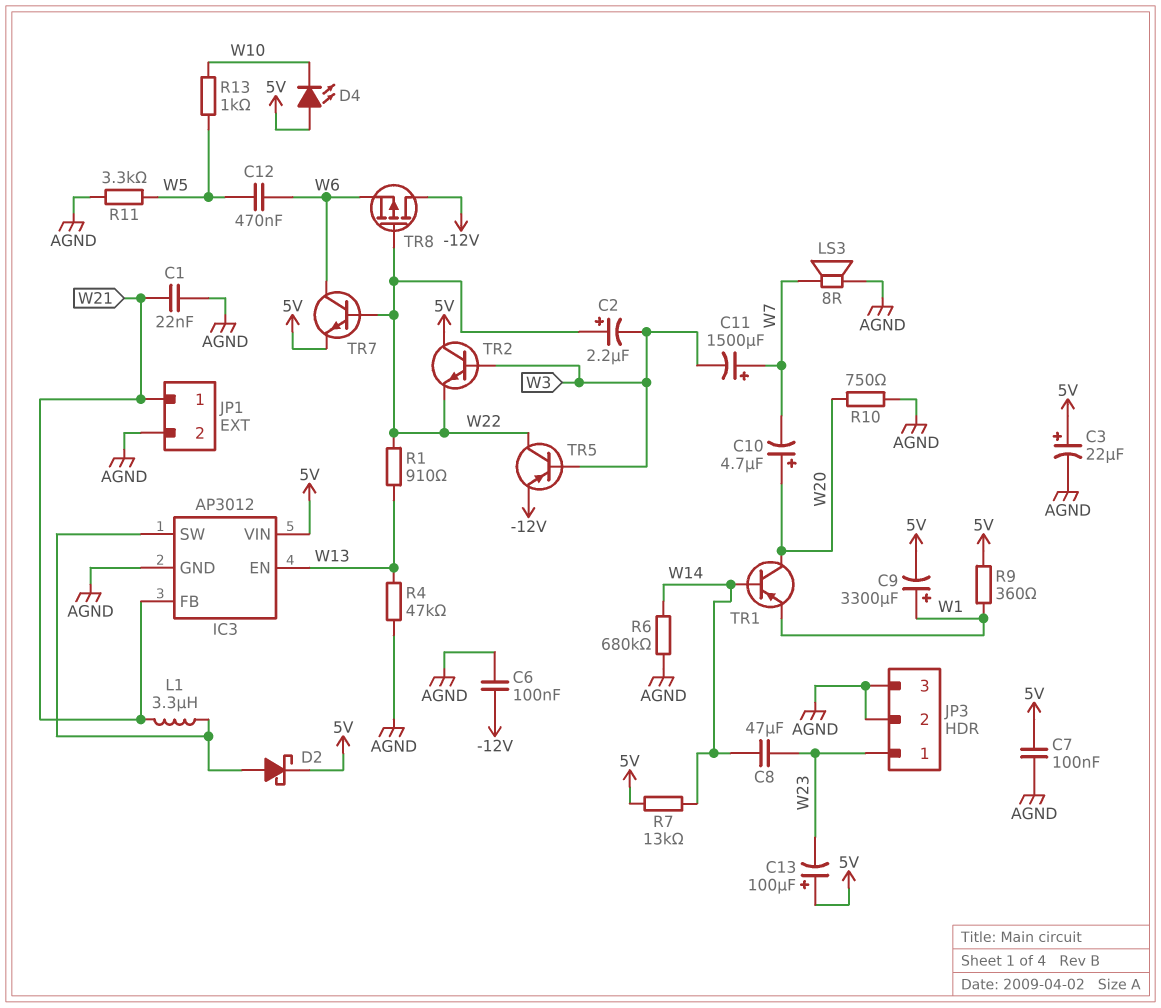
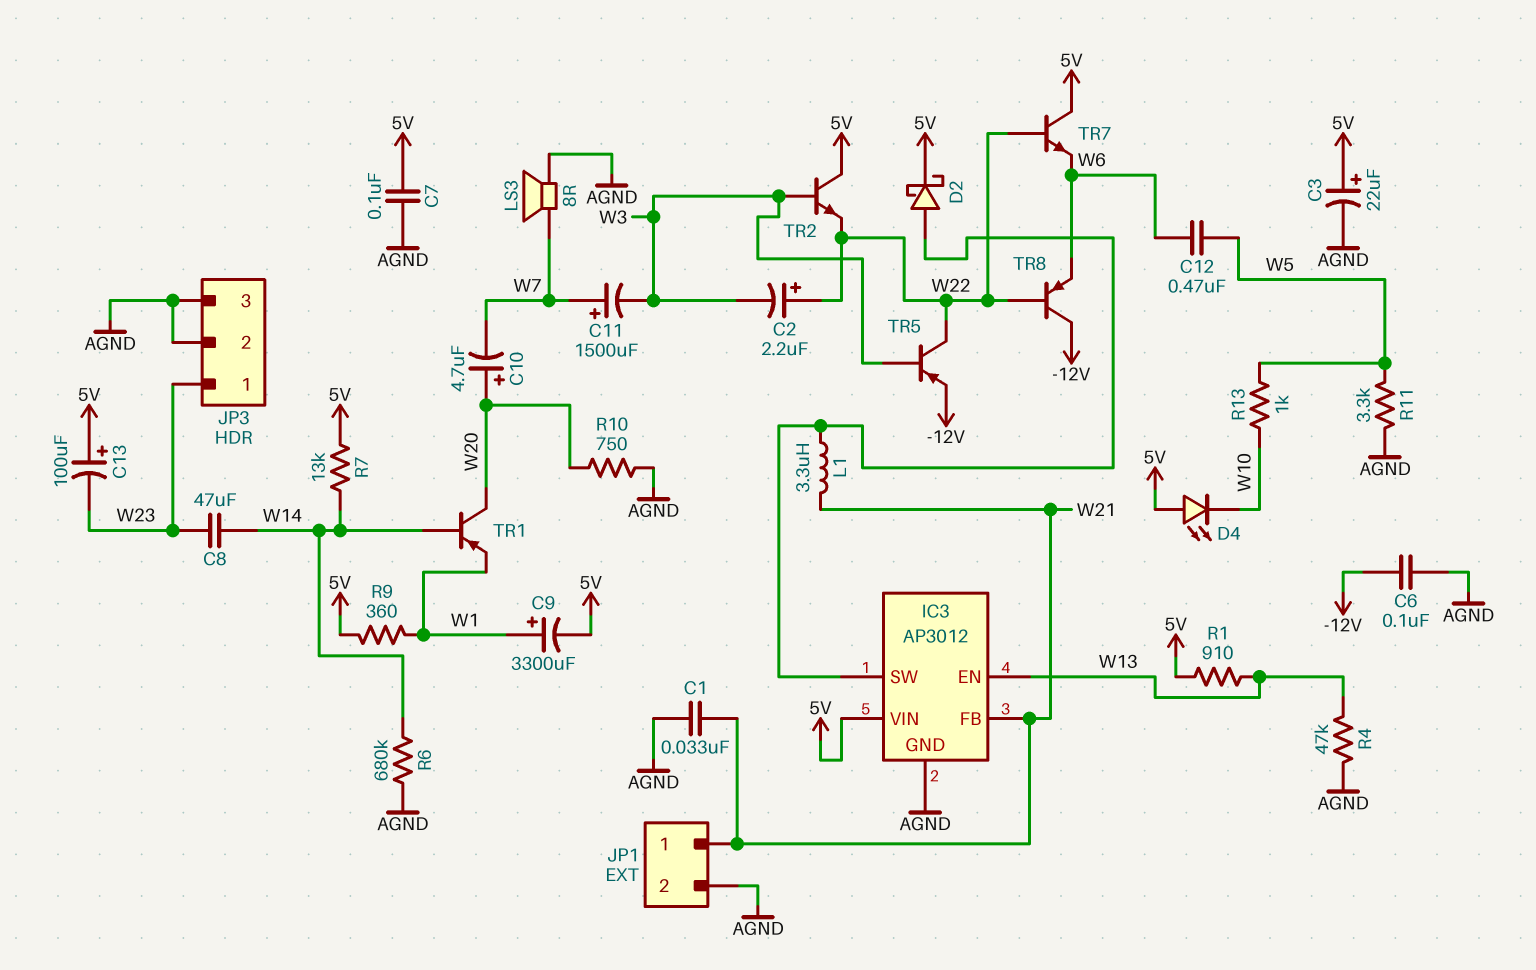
C1: 22nF (AGND, W21) -> 33nF (AGND, W21)
R1: 910 (W13, W22) -> 910 (5V, W13)
TR7: NPN (B W22, C W6, E 5V) -> NPN (B W22, C 5V, E W6)
TR8: PMOS (G W22, D -12V, S W6) -> PNP (B W22, C -12V, E W6)

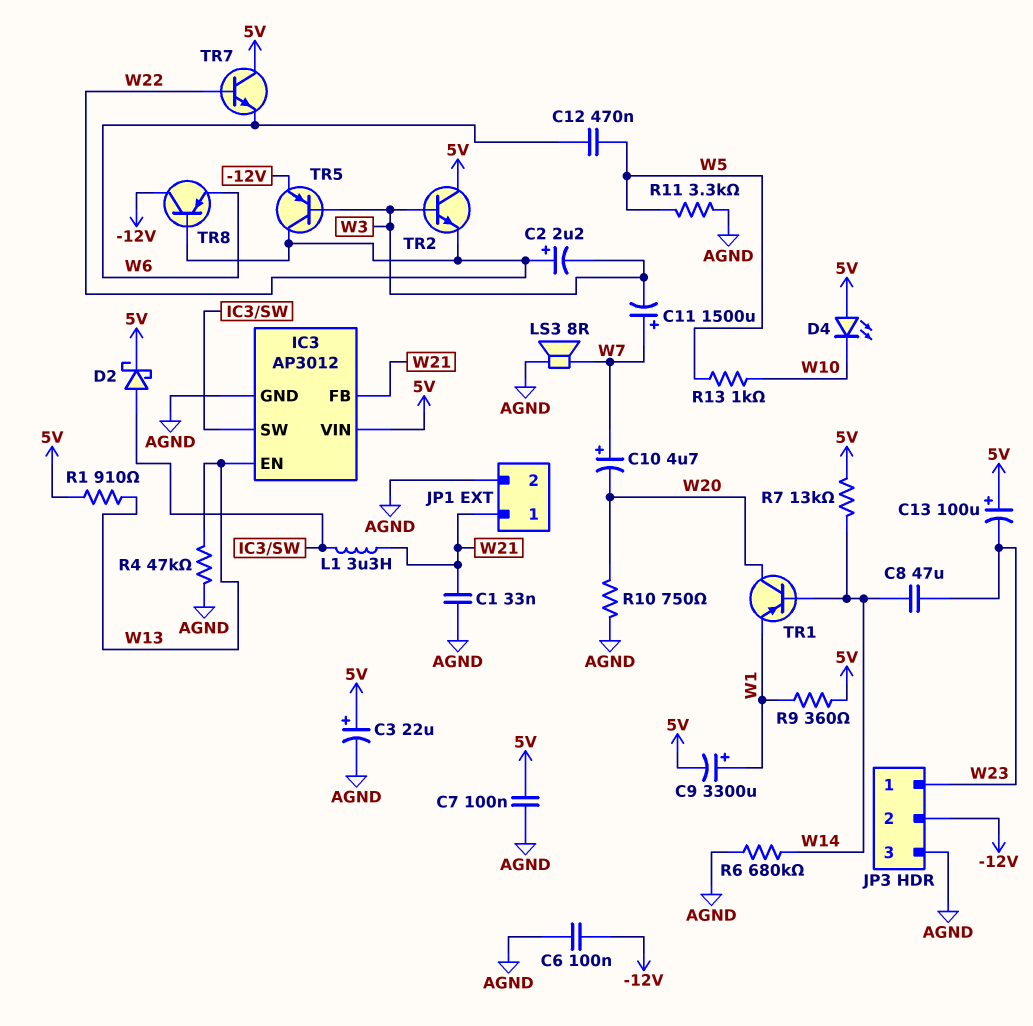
C10: 4.7uF (plus W20, minus W7) -> 4.7uF (plus W7, minus W20)
JP3 pin 2: AGND -> -12V

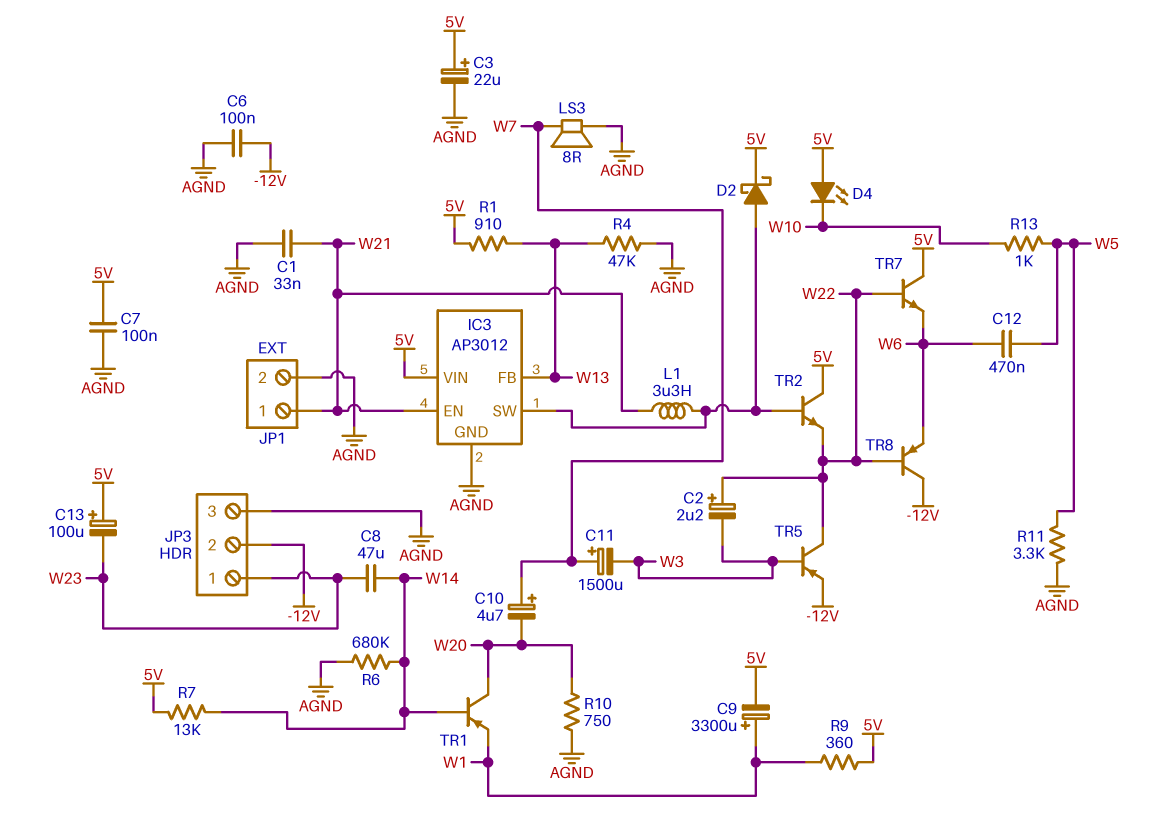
IC3 pin EN: W13 -> W21
IC3 pin FB: W21 -> W13
TR2: NPN (B W3, C 5V, E W22) -> NPN (B IC3/SW, C 5V, E W22)

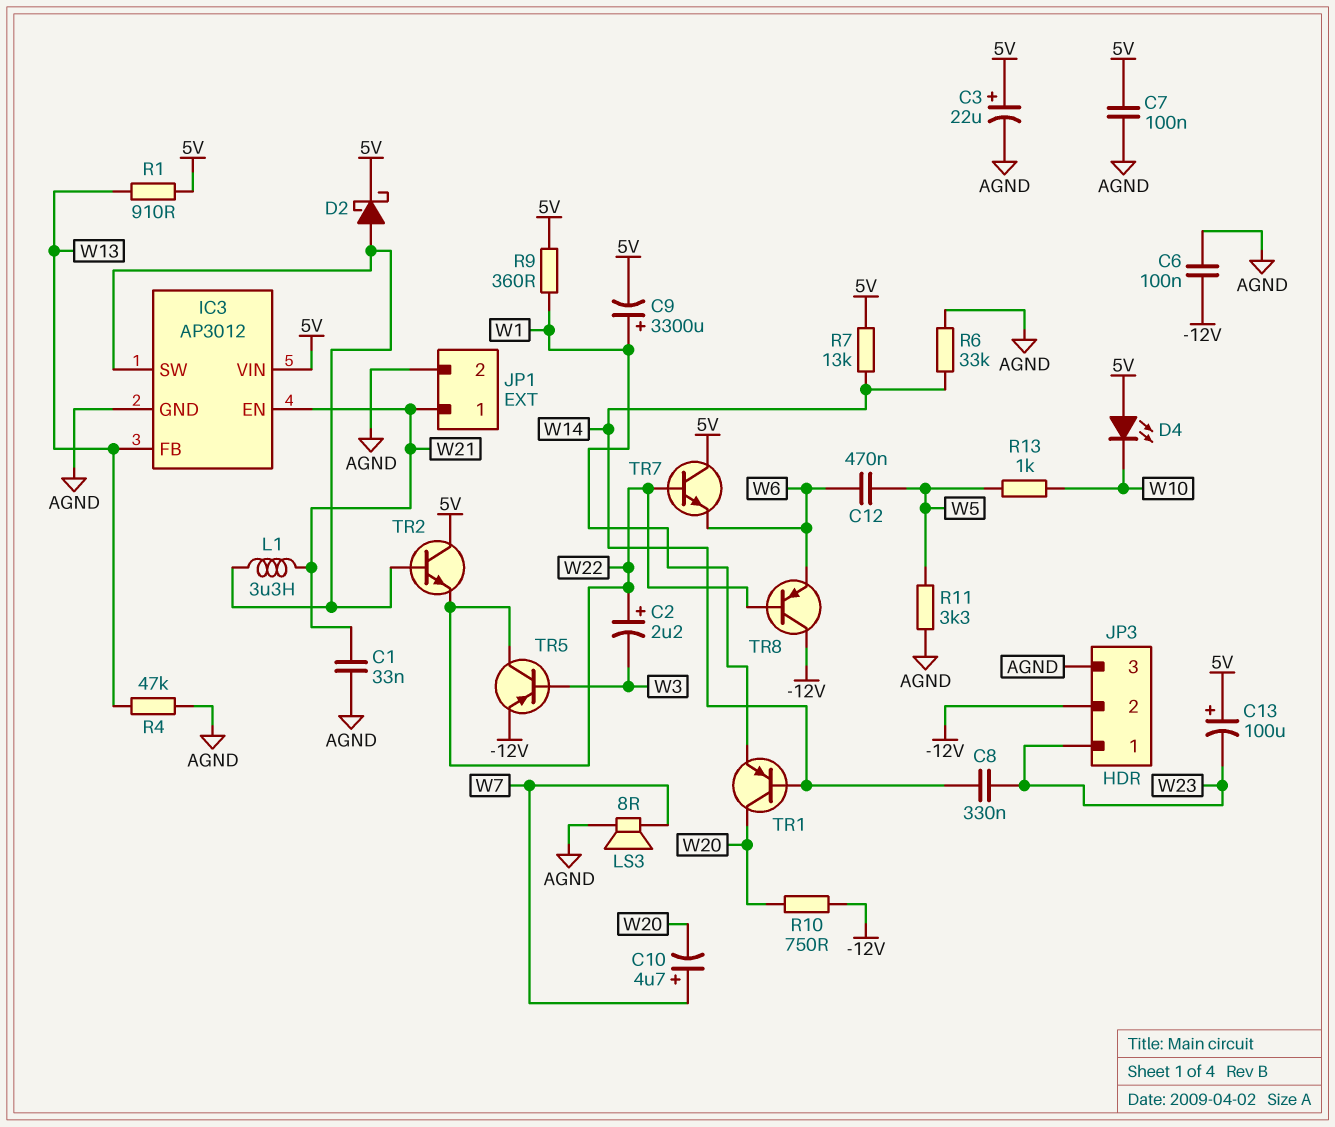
C8: 47uF (W14, W23) -> 330nF (W14, W23)
C11: 1500uF (plus W7, minus W3) -> none
R6: 680k (AGND, W14) -> 33k (AGND, W14)
R10: 750 (AGND, W20) -> 750 (-12V, W20)

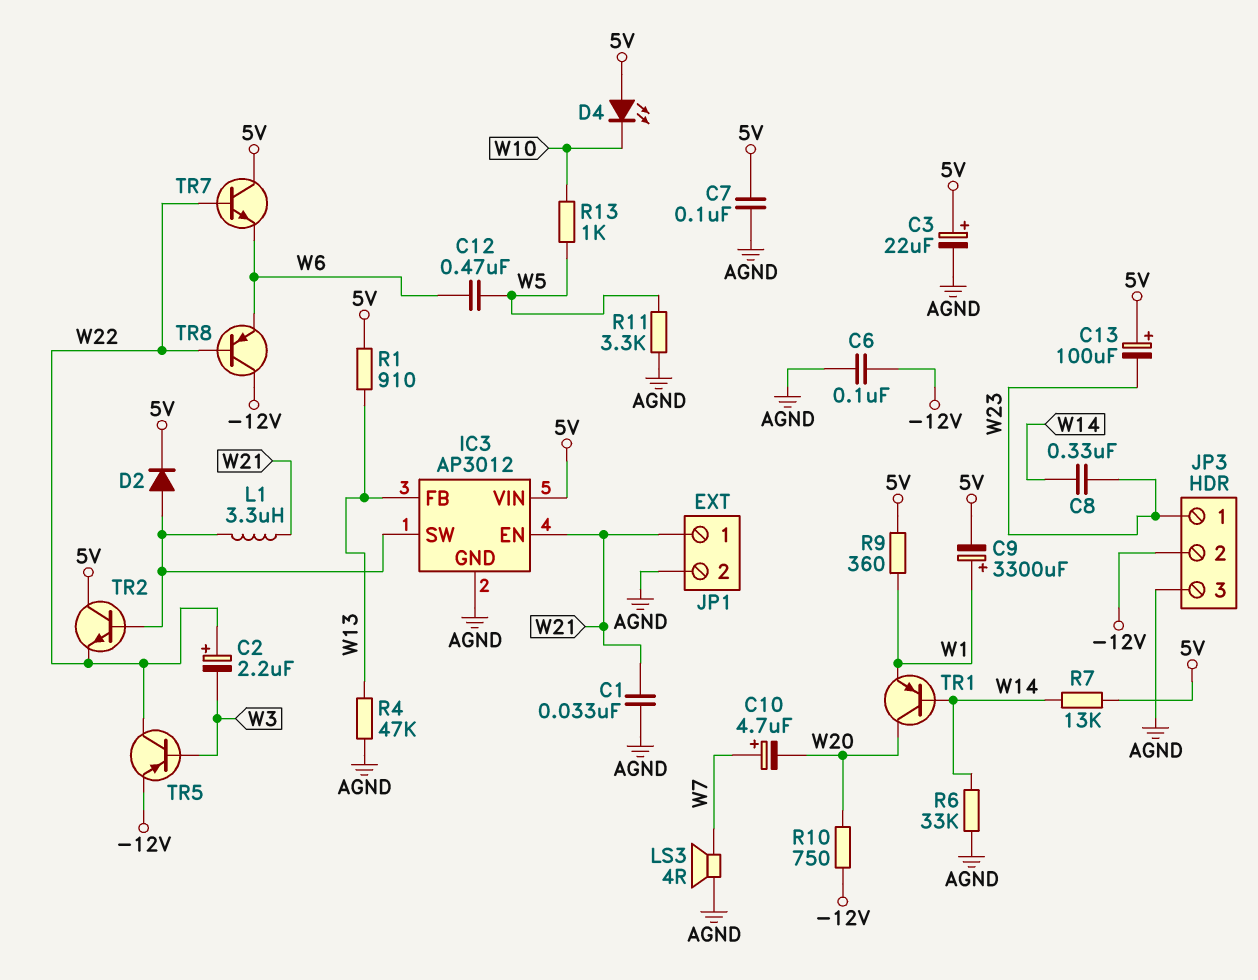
D2: schottky (A IC3/SW, K 5V) -> diode (A IC3/SW, K 5V)
LS3: speaker 8R (AGND, W7) -> speaker 4R (AGND, W7)

